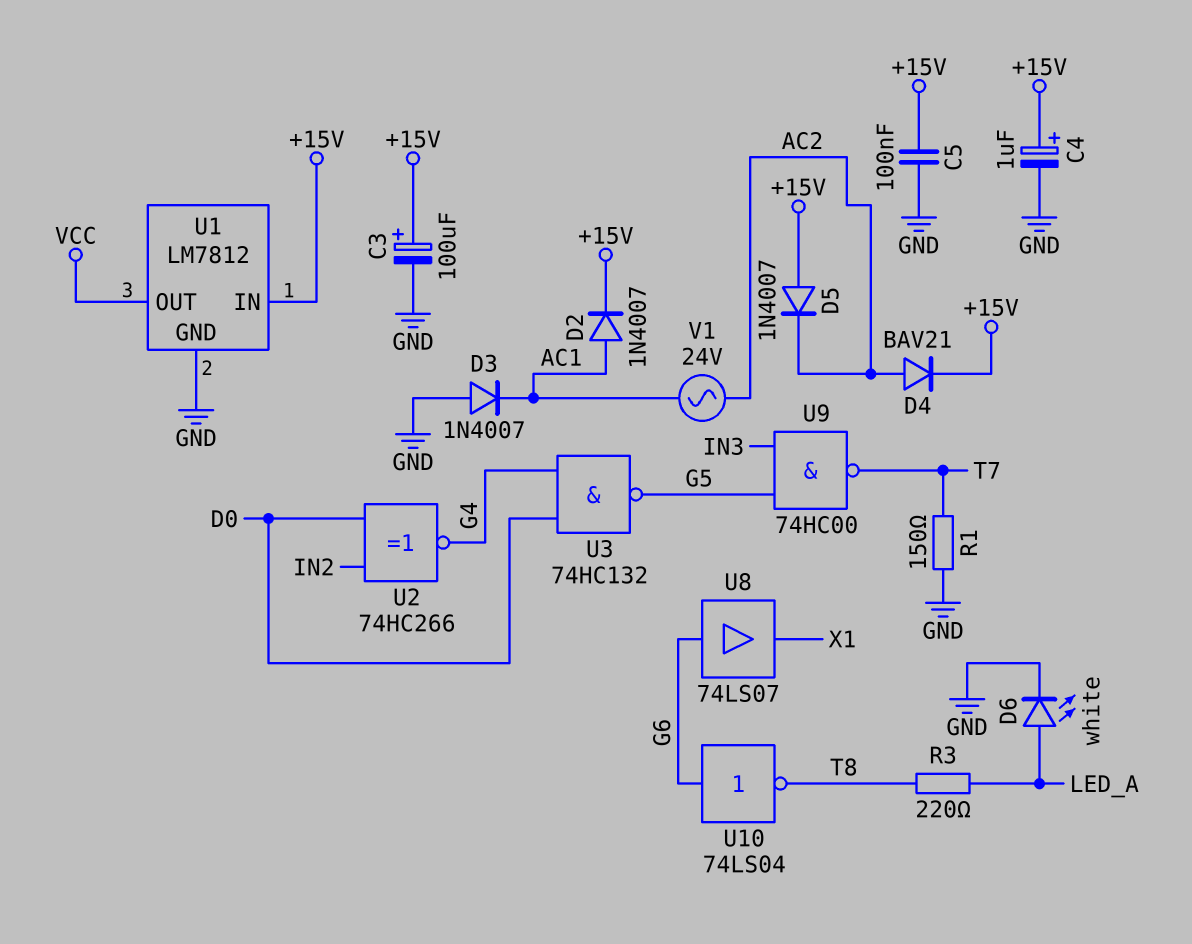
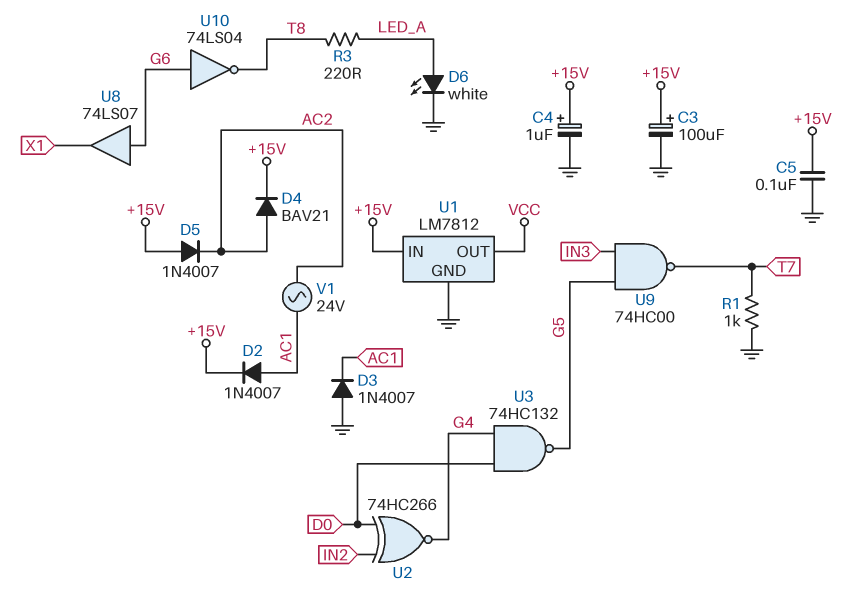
R1: 150 (GND, T7) -> 1k (GND, T7)

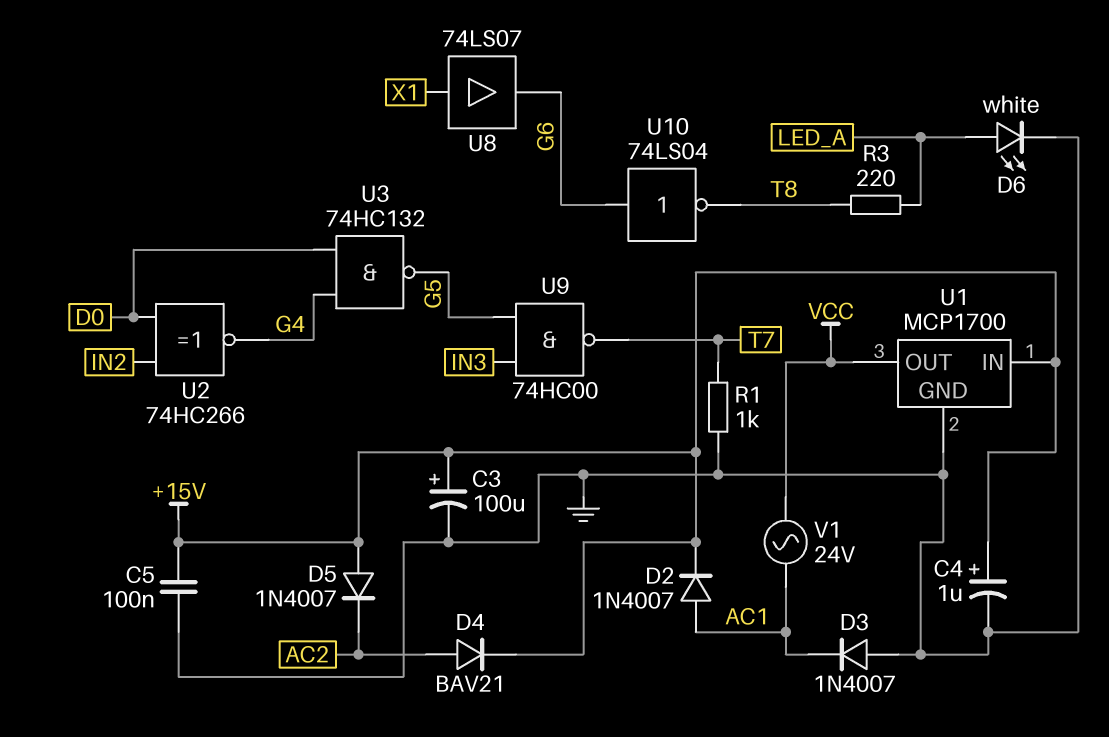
U1: LM7812 -> MCP1700
U8: buffer 74LS07 (in G6, out X1) -> buffer 74LS07 (in X1, out G6)
V1: AC 24V (AC1, AC2) -> AC 24V (AC1, VCC)

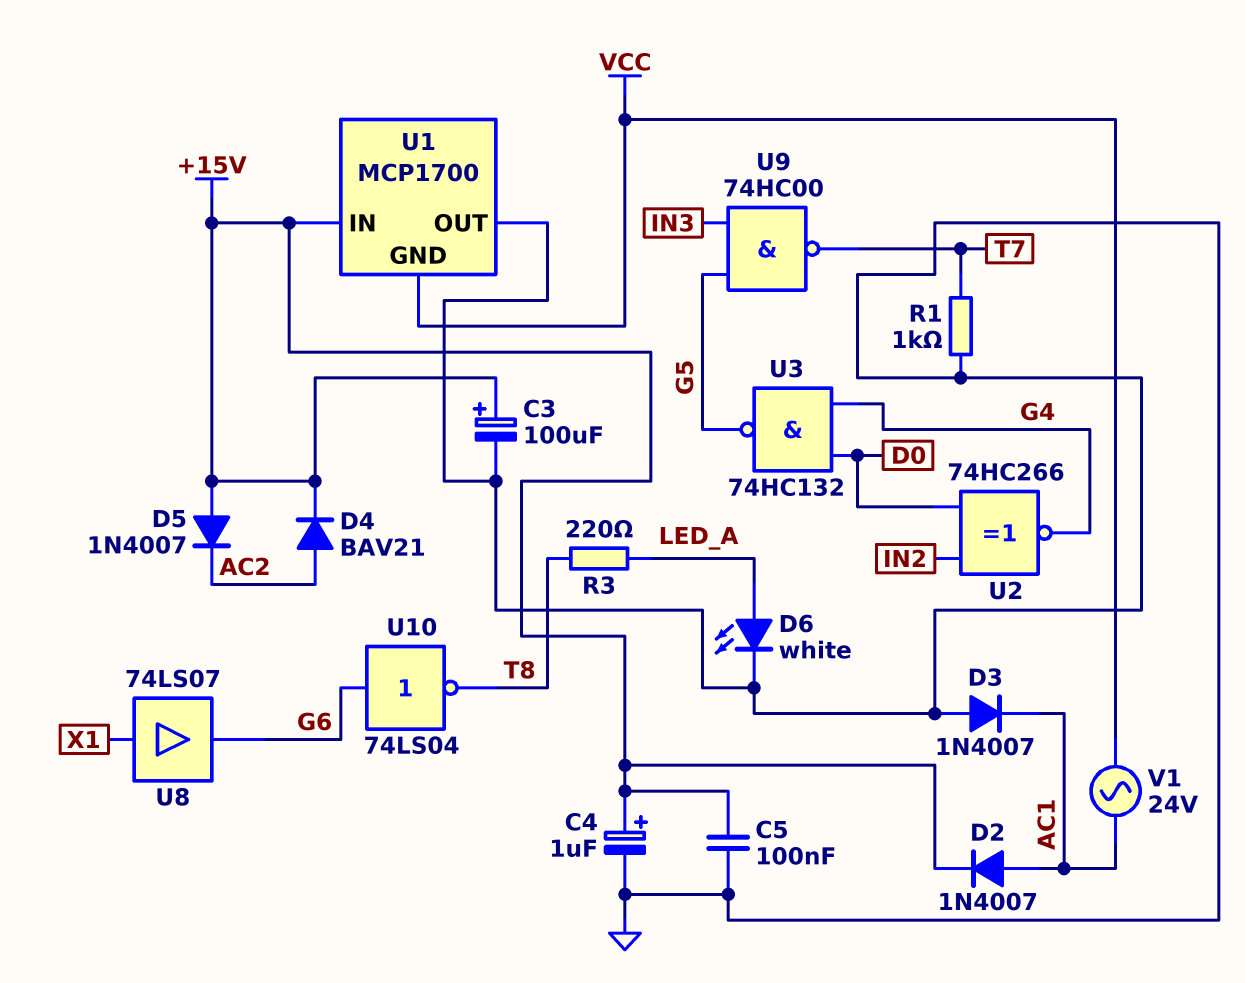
U1 pin GND: GND -> VCC
U1 pin OUT: VCC -> GND

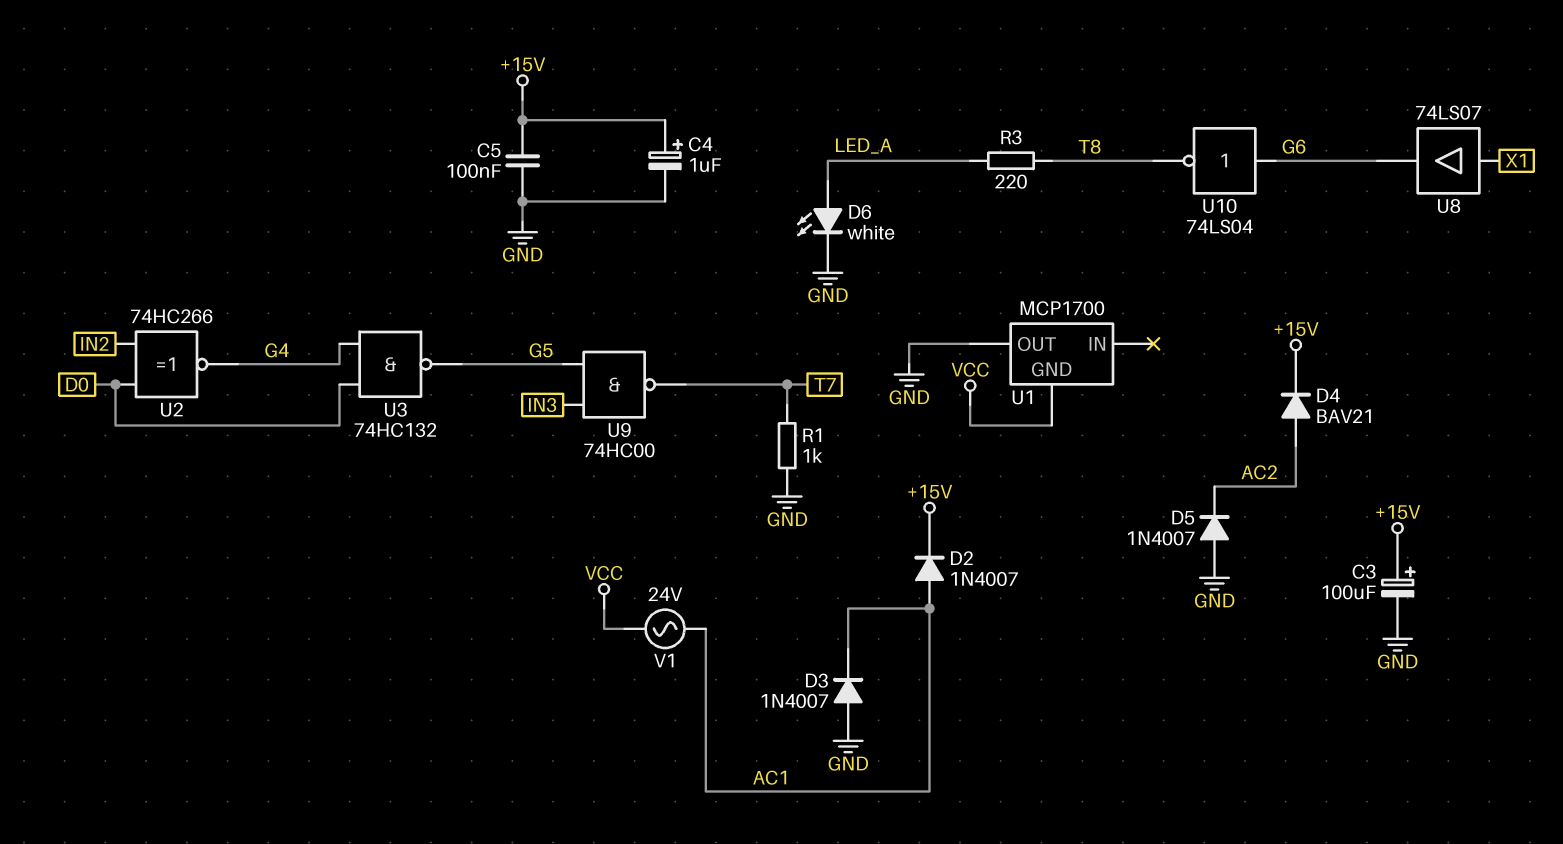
D5: diode 1N4007 (A +15V, K AC2) -> diode 1N4007 (A GND, K AC2)
U1 pin IN: +15V -> none

